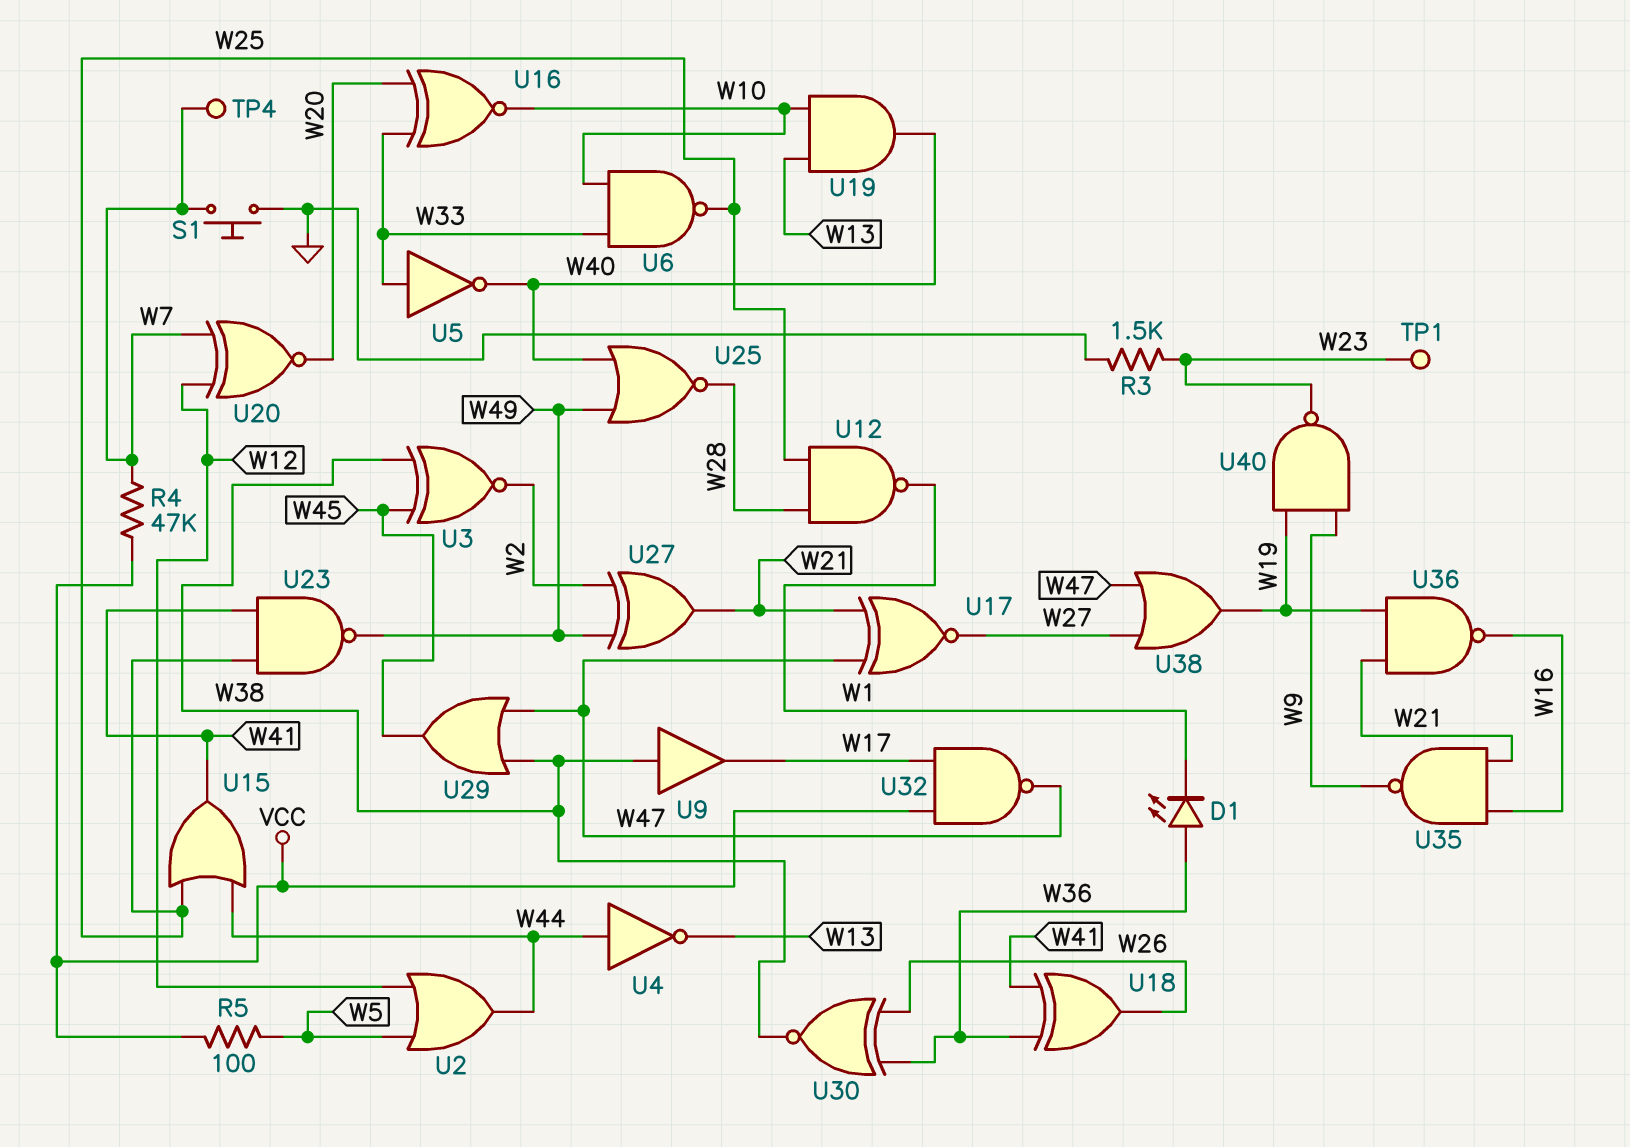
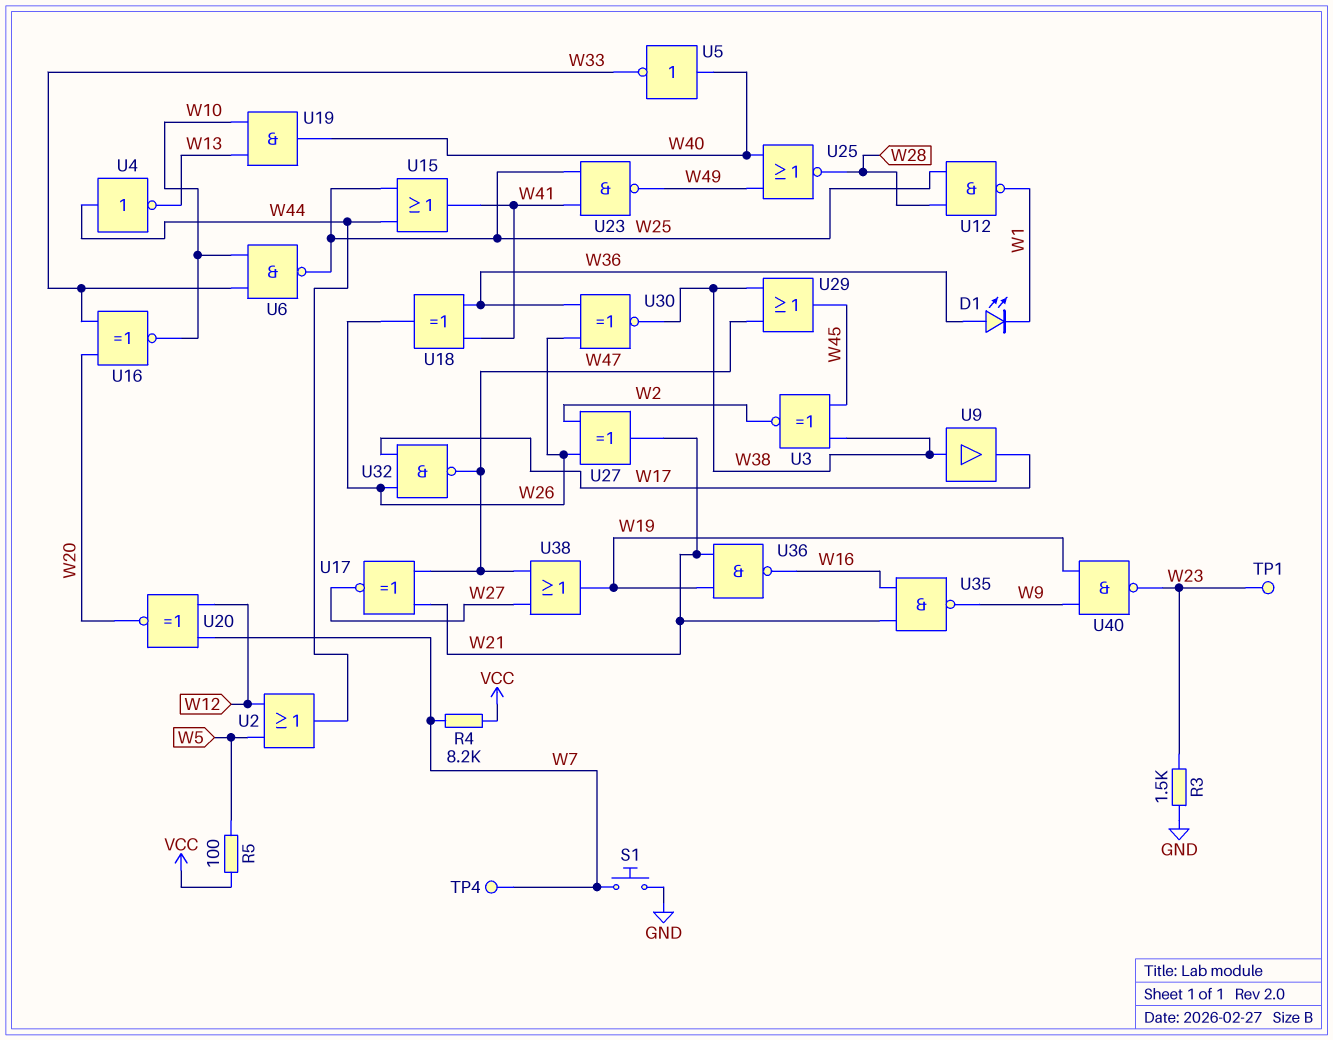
R4: 47k (VCC, W7) -> 8.2k (VCC, W7)
U5: NOT (in W33, out W40) -> NOT (in W40, out W33)
U27: XOR (in W2, in W49, out W21) -> XOR (in W2, in W26, out W21)
U32: NAND (in VCC, in W17, out W47) -> NAND (in W17, in W26, out W47)

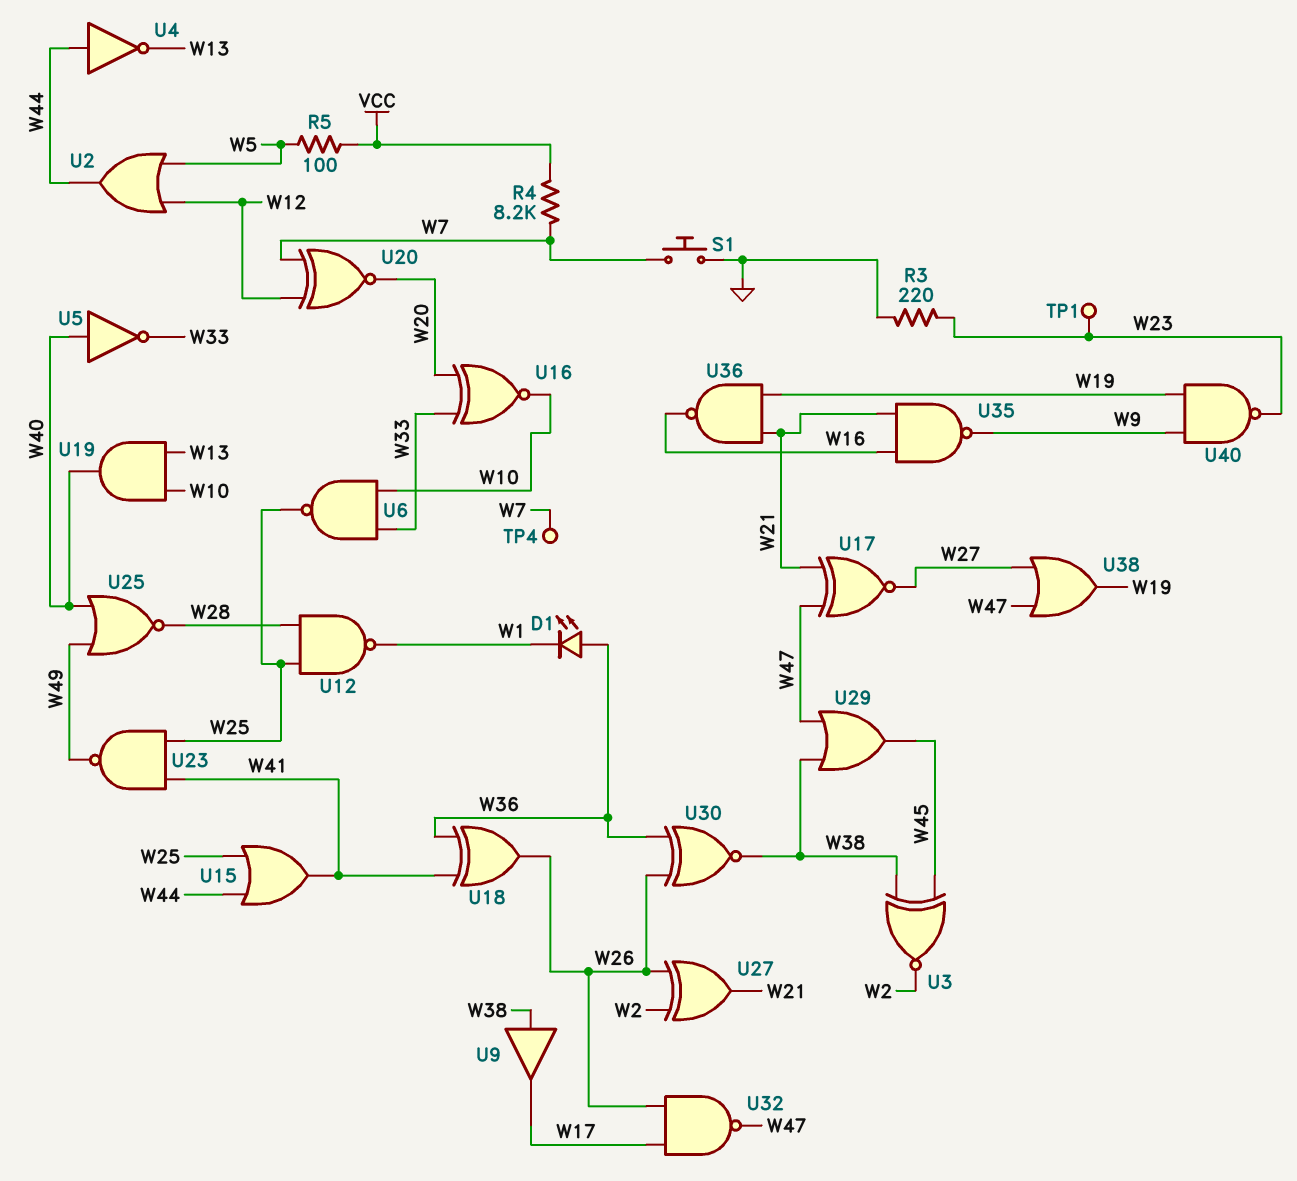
R3: 1.5k (GND, W23) -> 220 (GND, W23)

